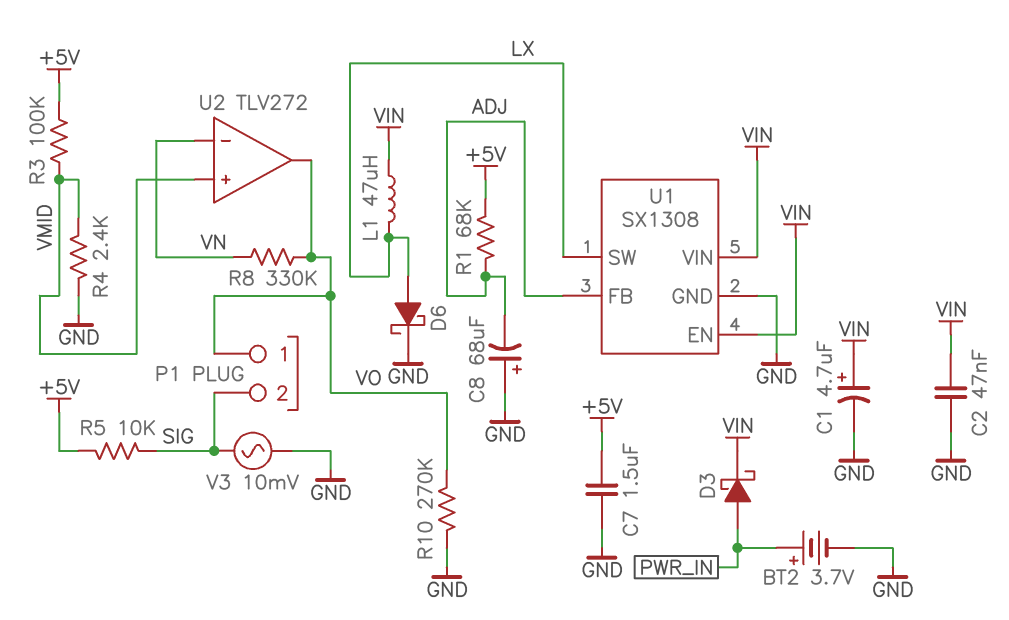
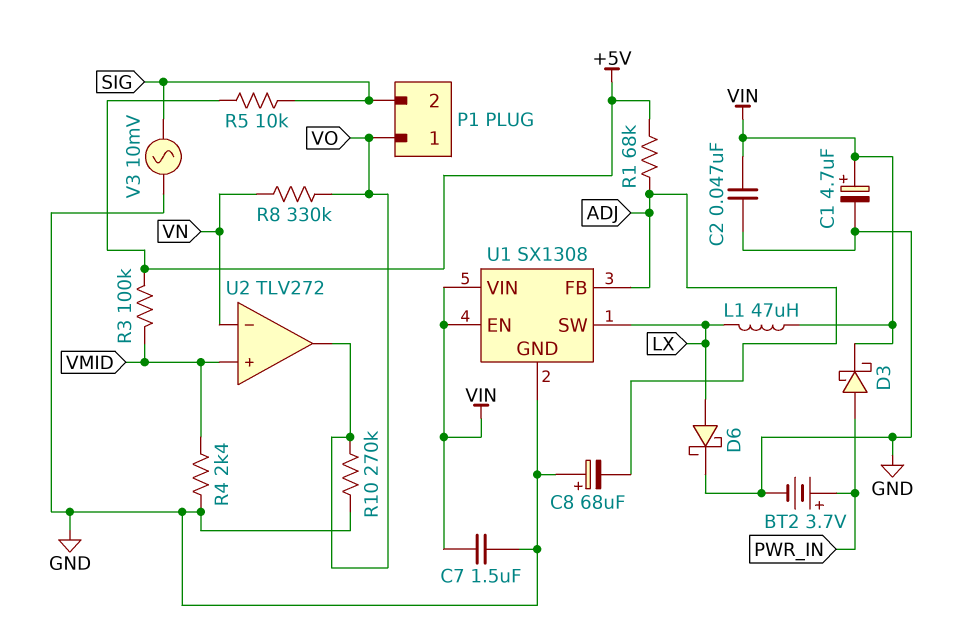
C7: 1.5uF (+5V, GND) -> 1.5uF (GND, VIN)

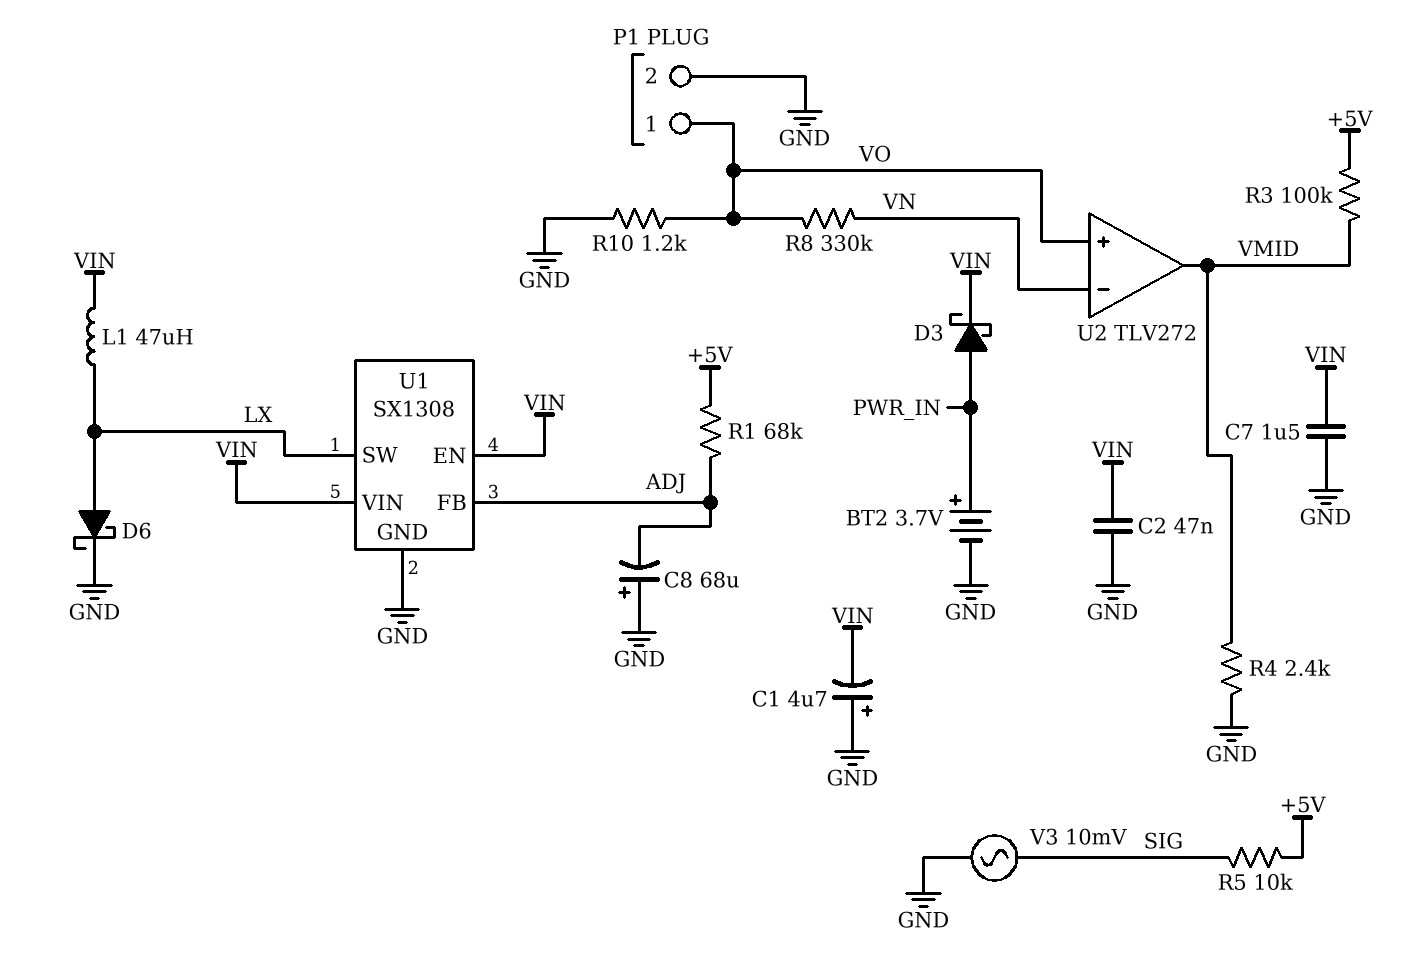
C1: 4.7uF (plus VIN, minus GND) -> 4.7uF (plus GND, minus VIN)
P1 pin 2: SIG -> GND
R10: 270k (GND, VO) -> 1.2k (GND, VO)
U2 pin in+: VMID -> VO
U2 pin out: VO -> VMID

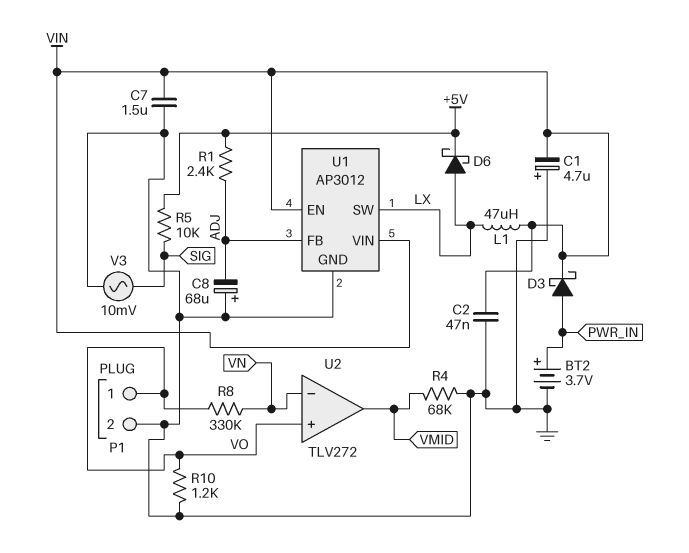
D6: schottky (A LX, K GND) -> schottky (A LX, K +5V)
R1: 68k (+5V, ADJ) -> 2.4k (+5V, ADJ)
R3: 100k (+5V, VMID) -> none
R4: 2.4k (GND, VMID) -> 68k (GND, VMID)
U1: SX1308 -> AP3012

